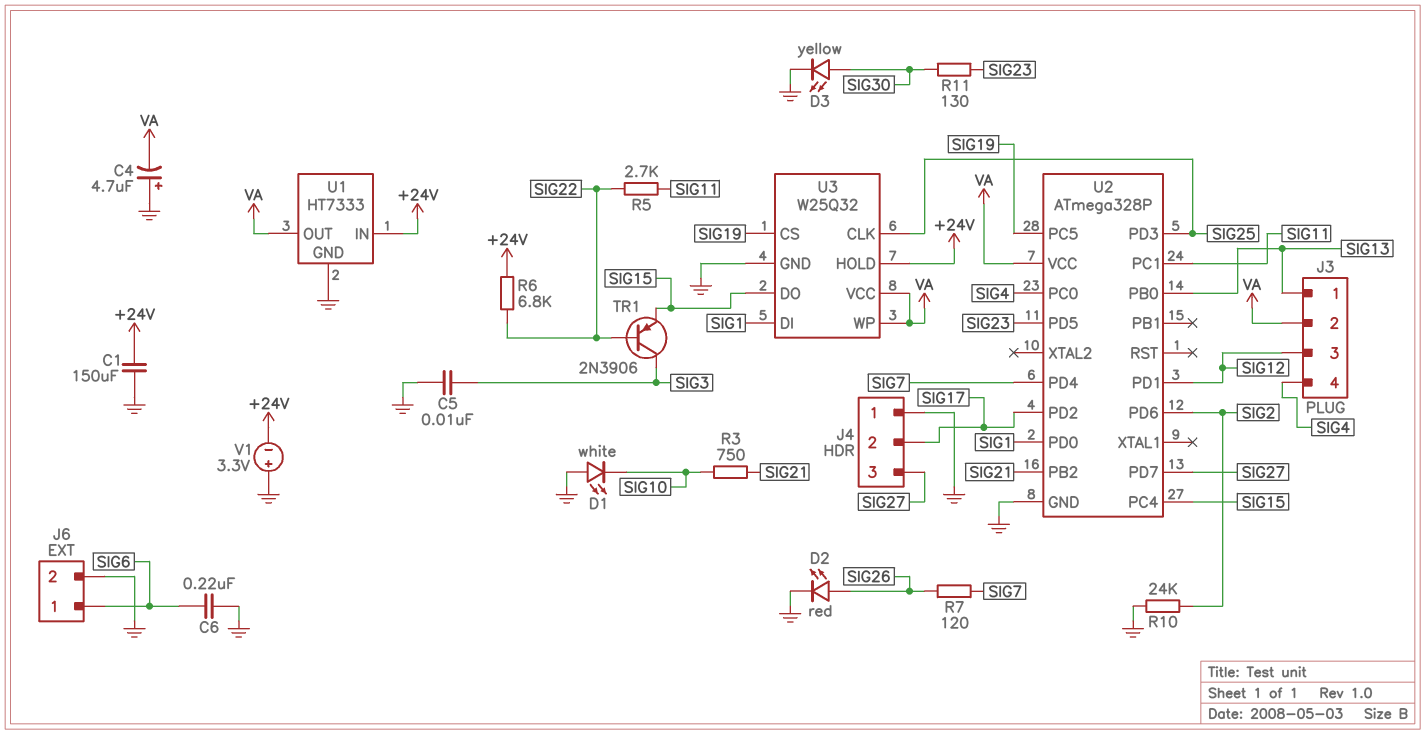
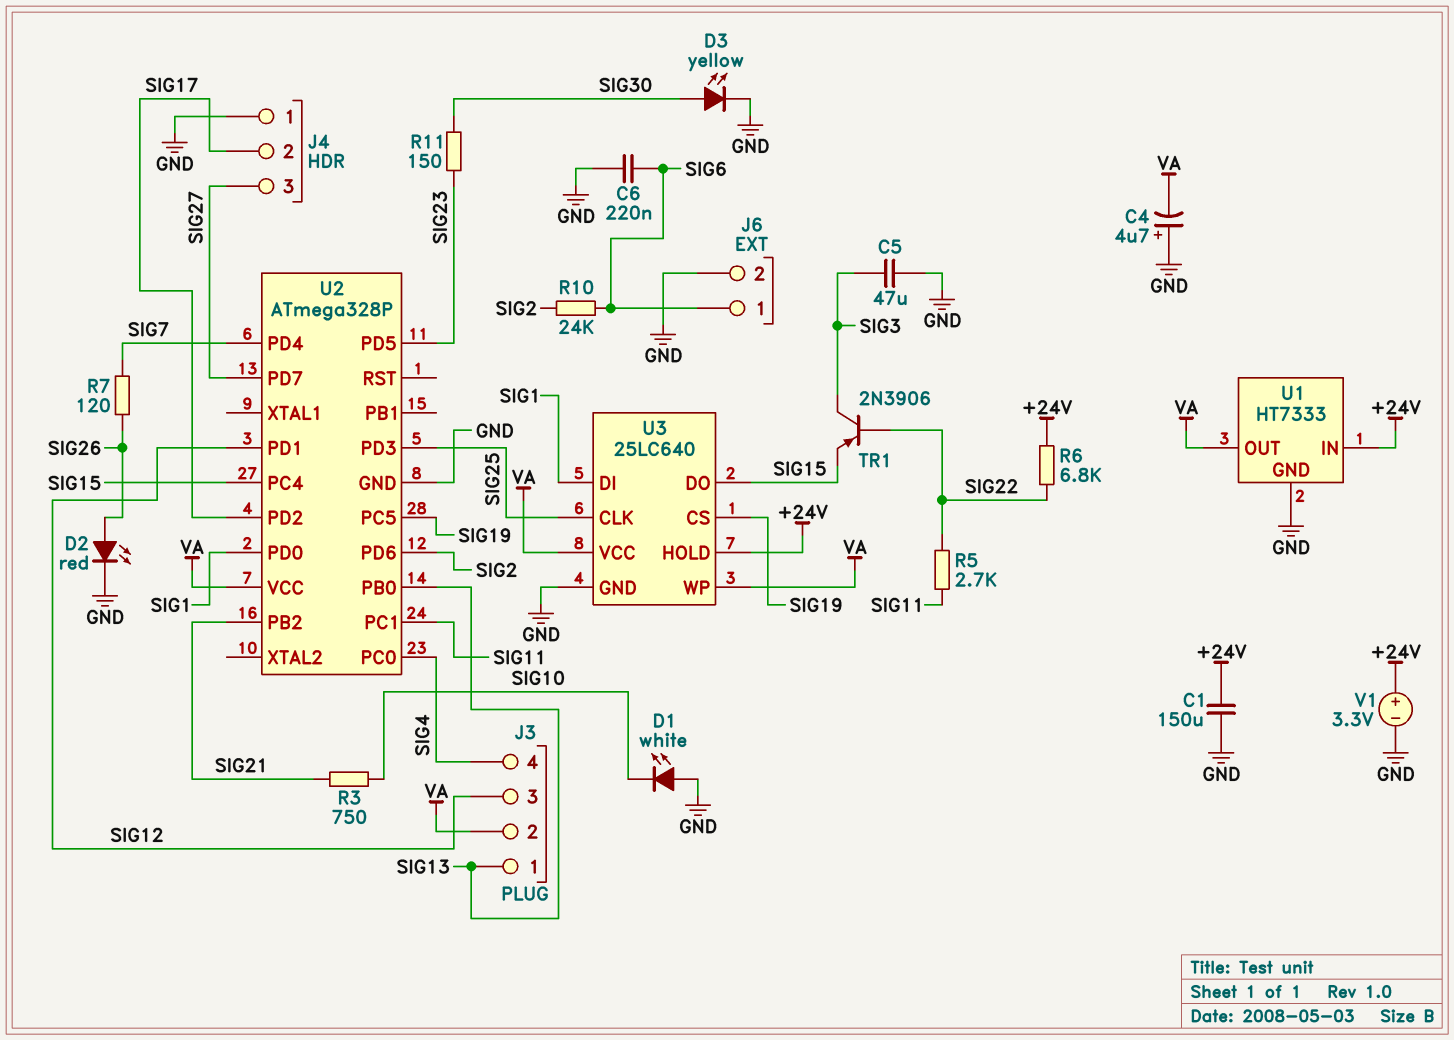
C5: 10nF (GND, SIG3) -> 47uF (GND, SIG3)
R10: 24k (GND, SIG2) -> 24k (SIG2, SIG6)
R11: 130 (SIG23, SIG30) -> 150 (SIG23, SIG30)
U3: W25Q32 -> 25LC640
V1: 3.3V (plus GND, minus +24V) -> 3.3V (plus +24V, minus GND)

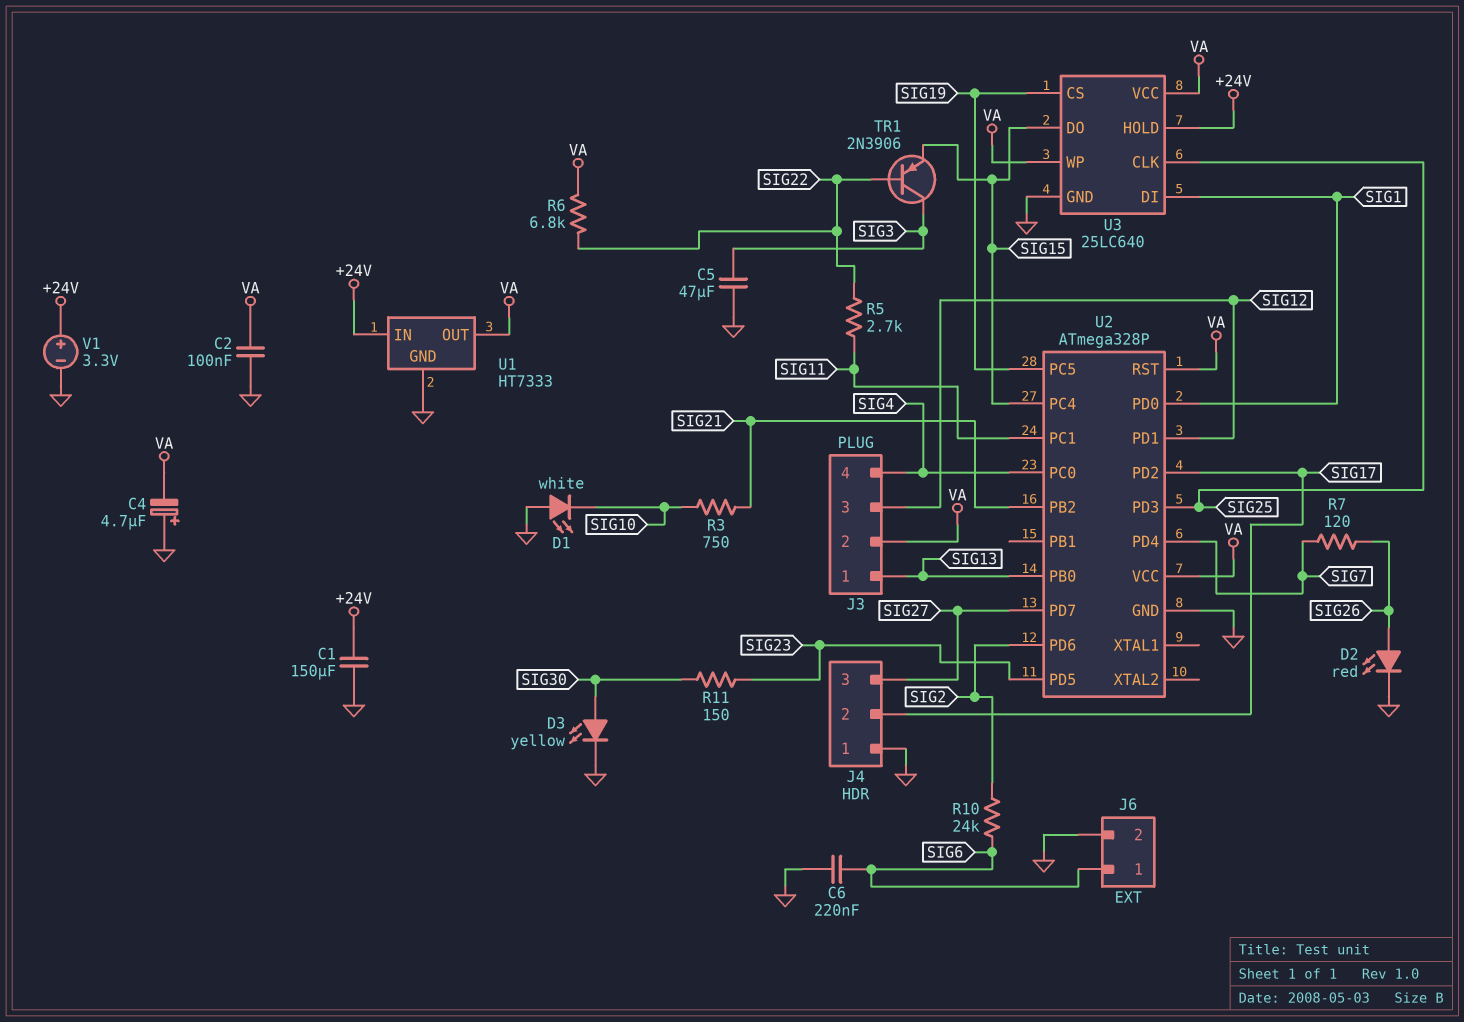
C2: none -> 100nF (GND, VA)
R6: 6.8k (+24V, SIG22) -> 6.8k (SIG22, VA)
U2 pin RST: none -> VA

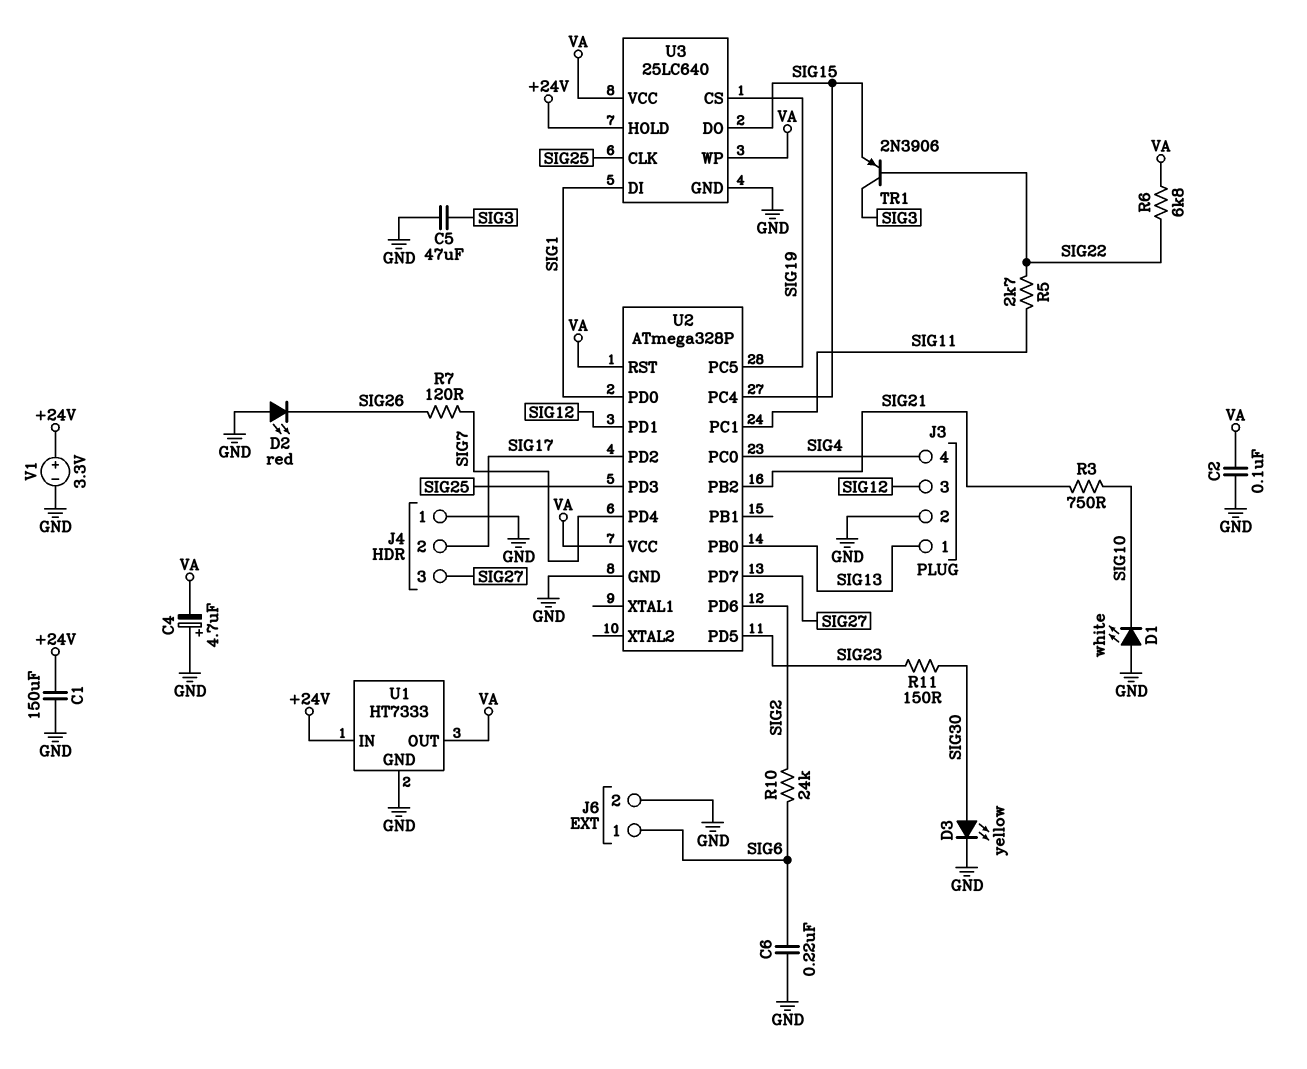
D2: LED red (A SIG26, K GND) -> LED red (A GND, K SIG26)
J3 pin 2: VA -> GND

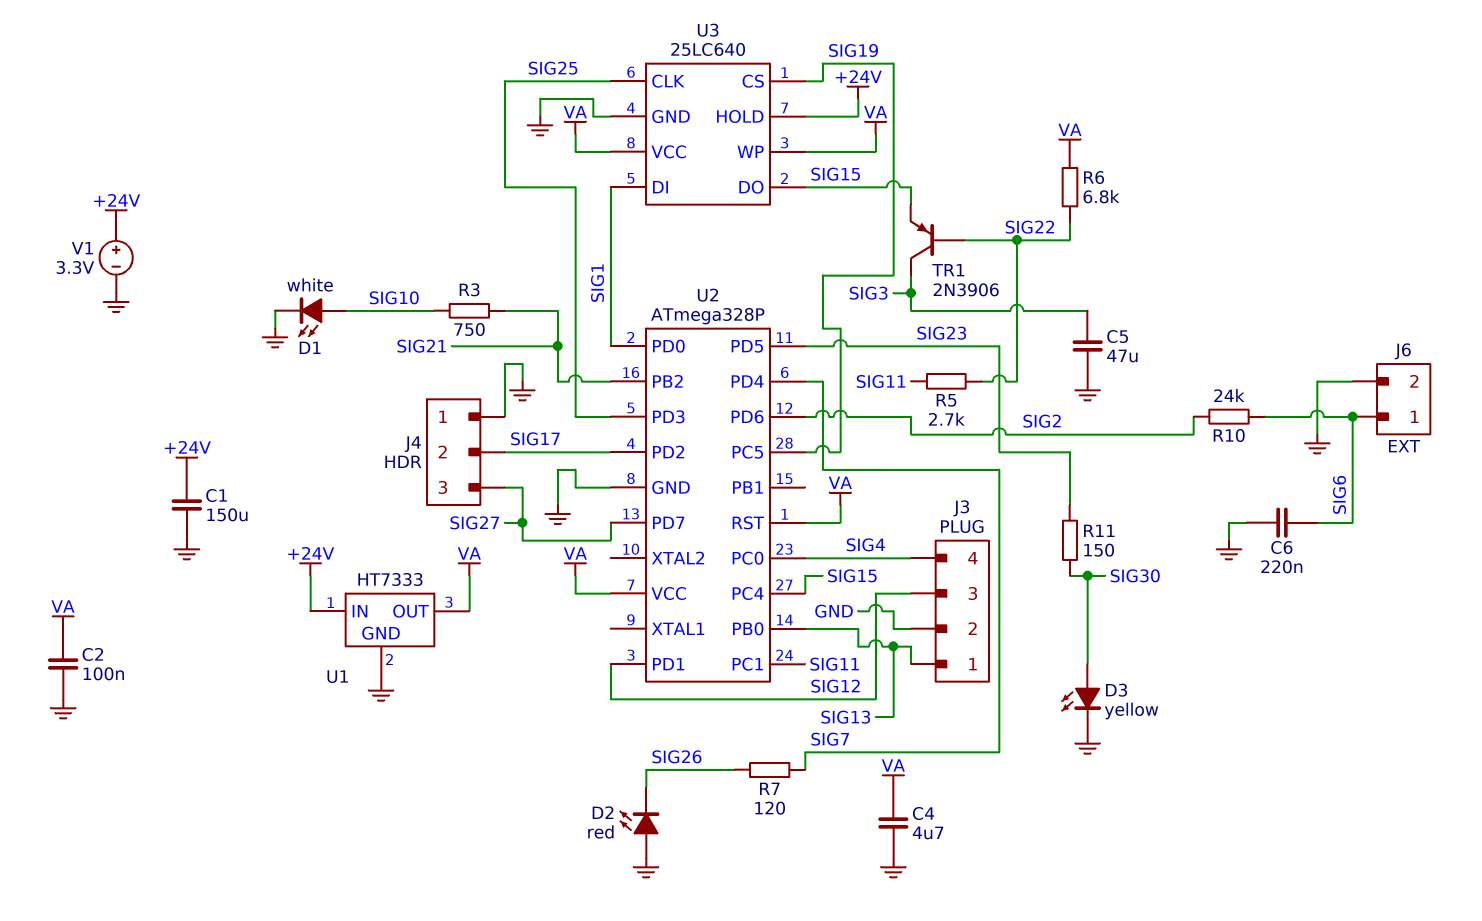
C4: 4.7uF (plus GND, minus VA) -> 4.7uF (GND, VA)
D1: LED white (A GND, K SIG10) -> LED white (A SIG10, K GND)

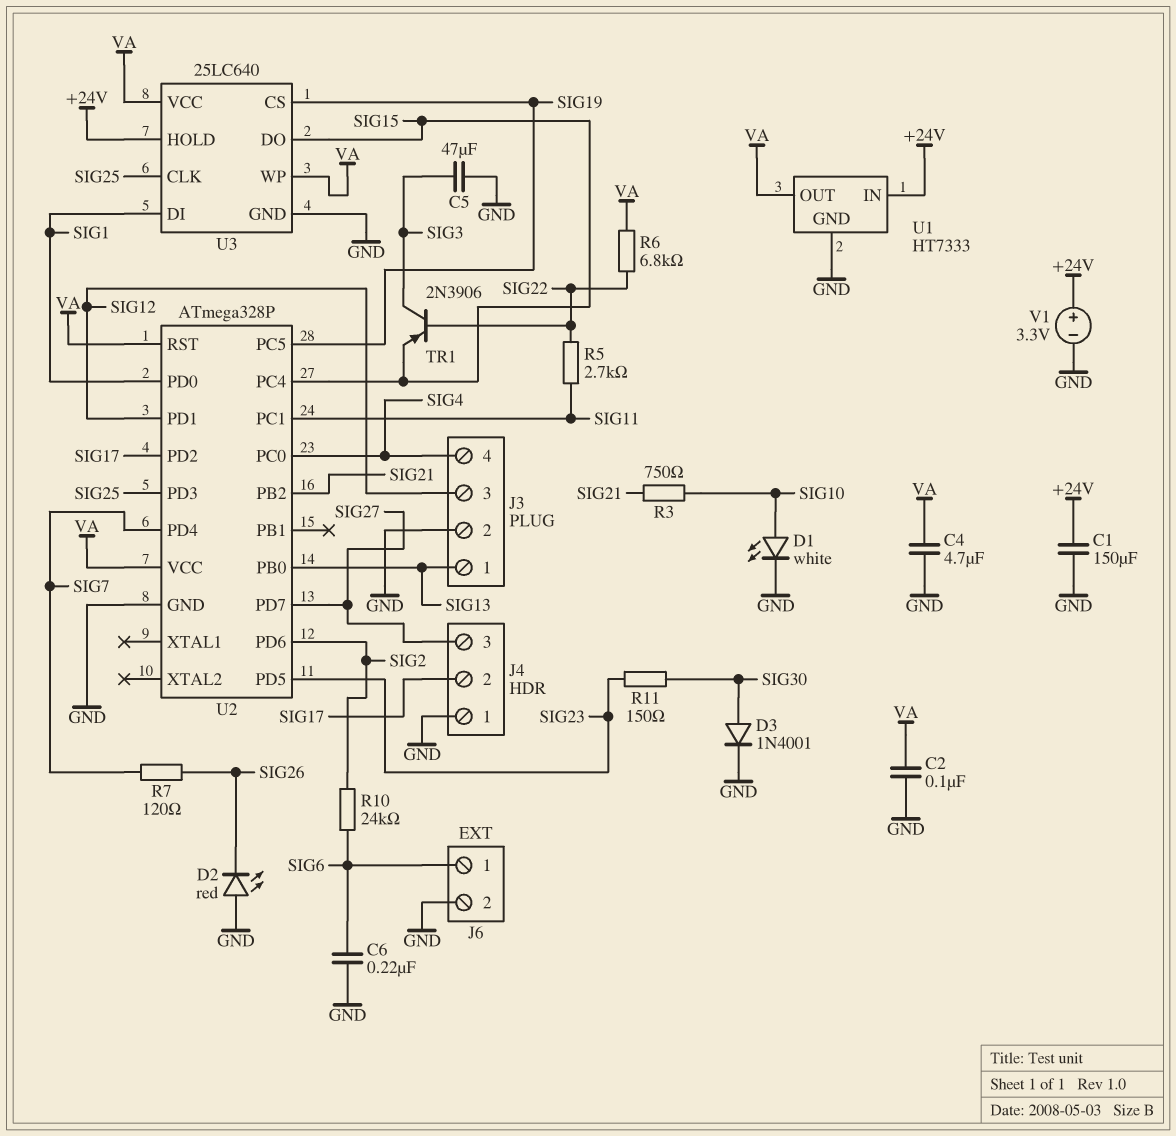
D3: LED yellow (A SIG30, K GND) -> diode 1N4001 (A SIG30, K GND)

